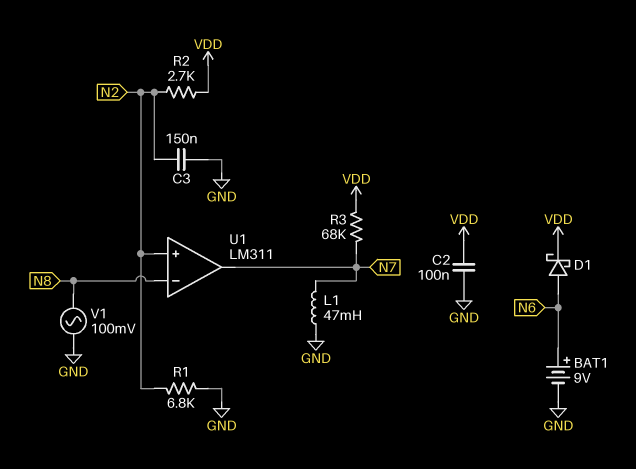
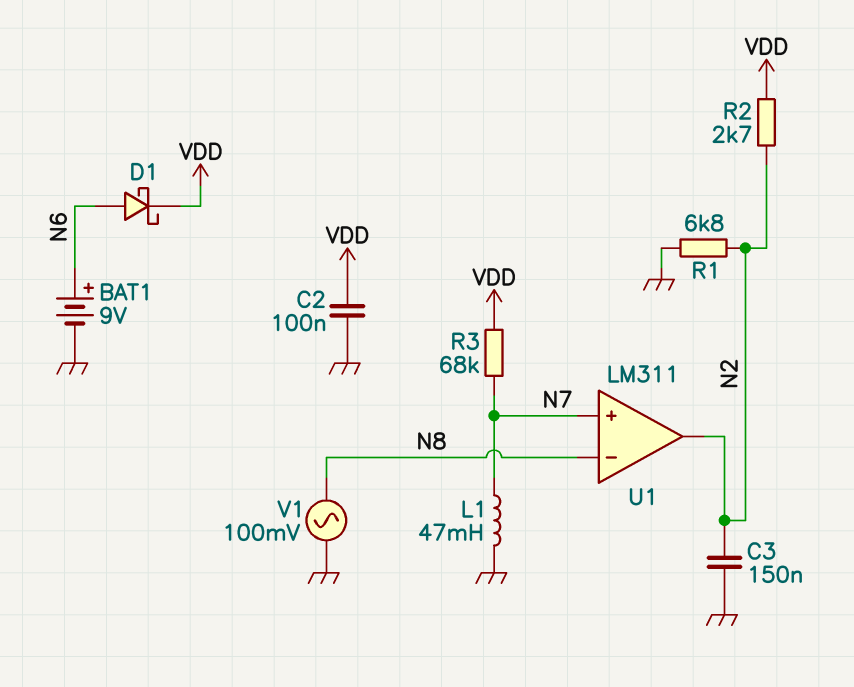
U1 pin in+: N2 -> N7
U1 pin out: N7 -> N2

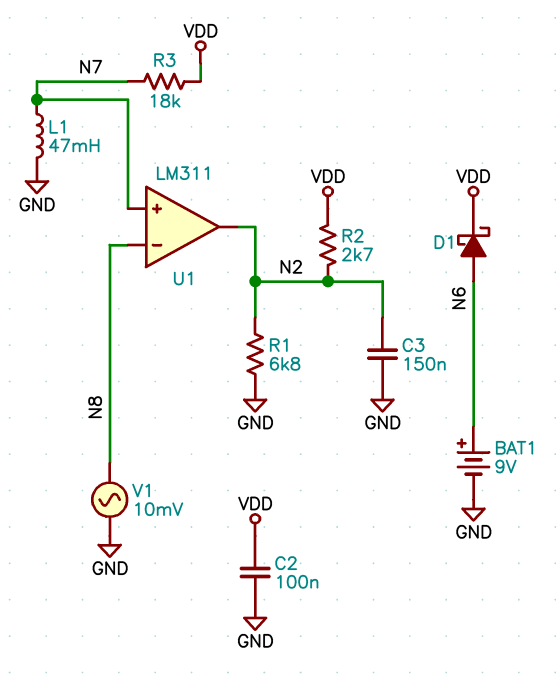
R3: 68k (N7, VDD) -> 18k (N7, VDD)
V1: AC 100mV (GND, N8) -> AC 10mV (GND, N8)

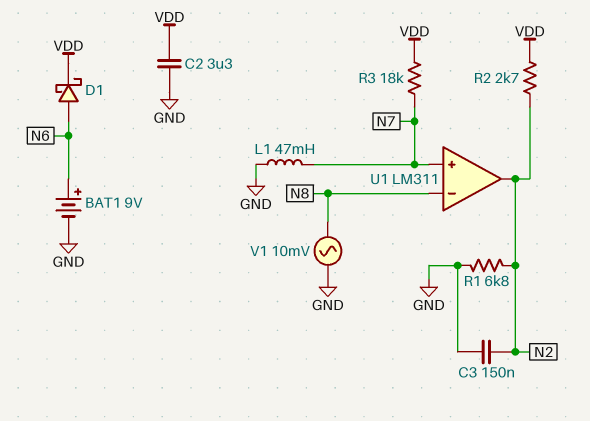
C2: 100nF (GND, VDD) -> 3.3uF (GND, VDD)

